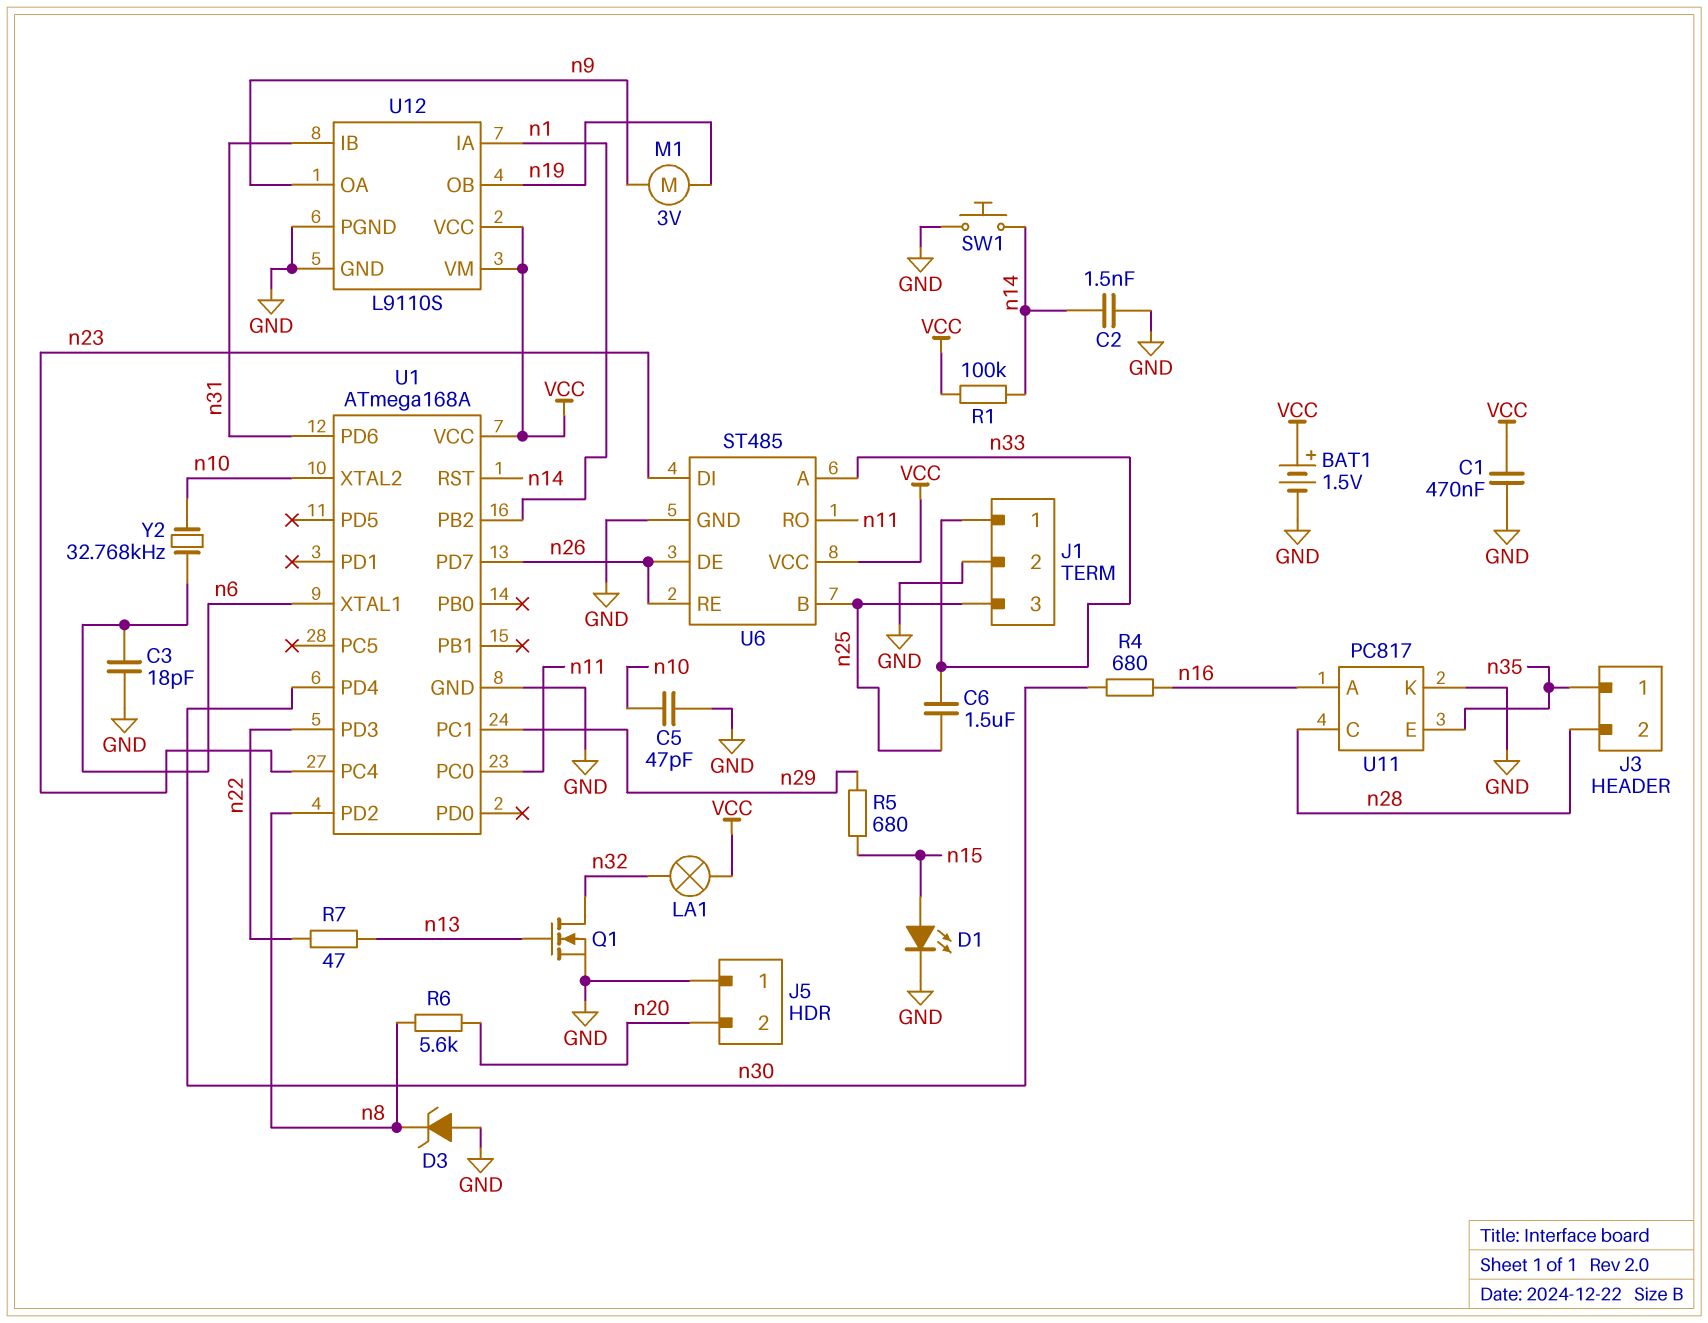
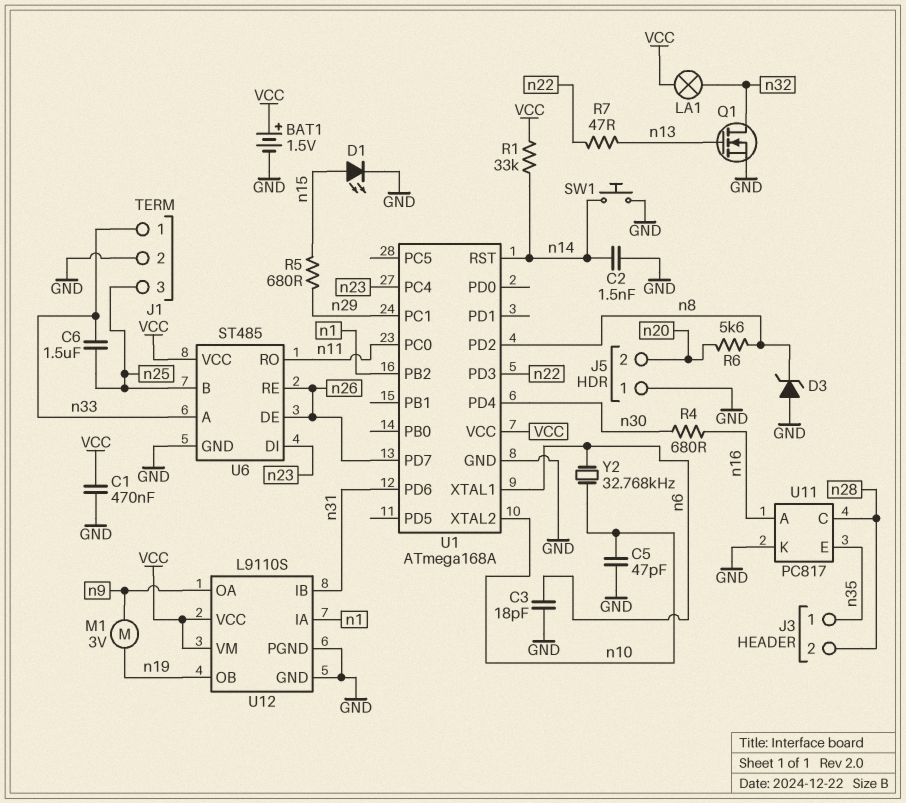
R1: 100k (VCC, n14) -> 33k (VCC, n14)

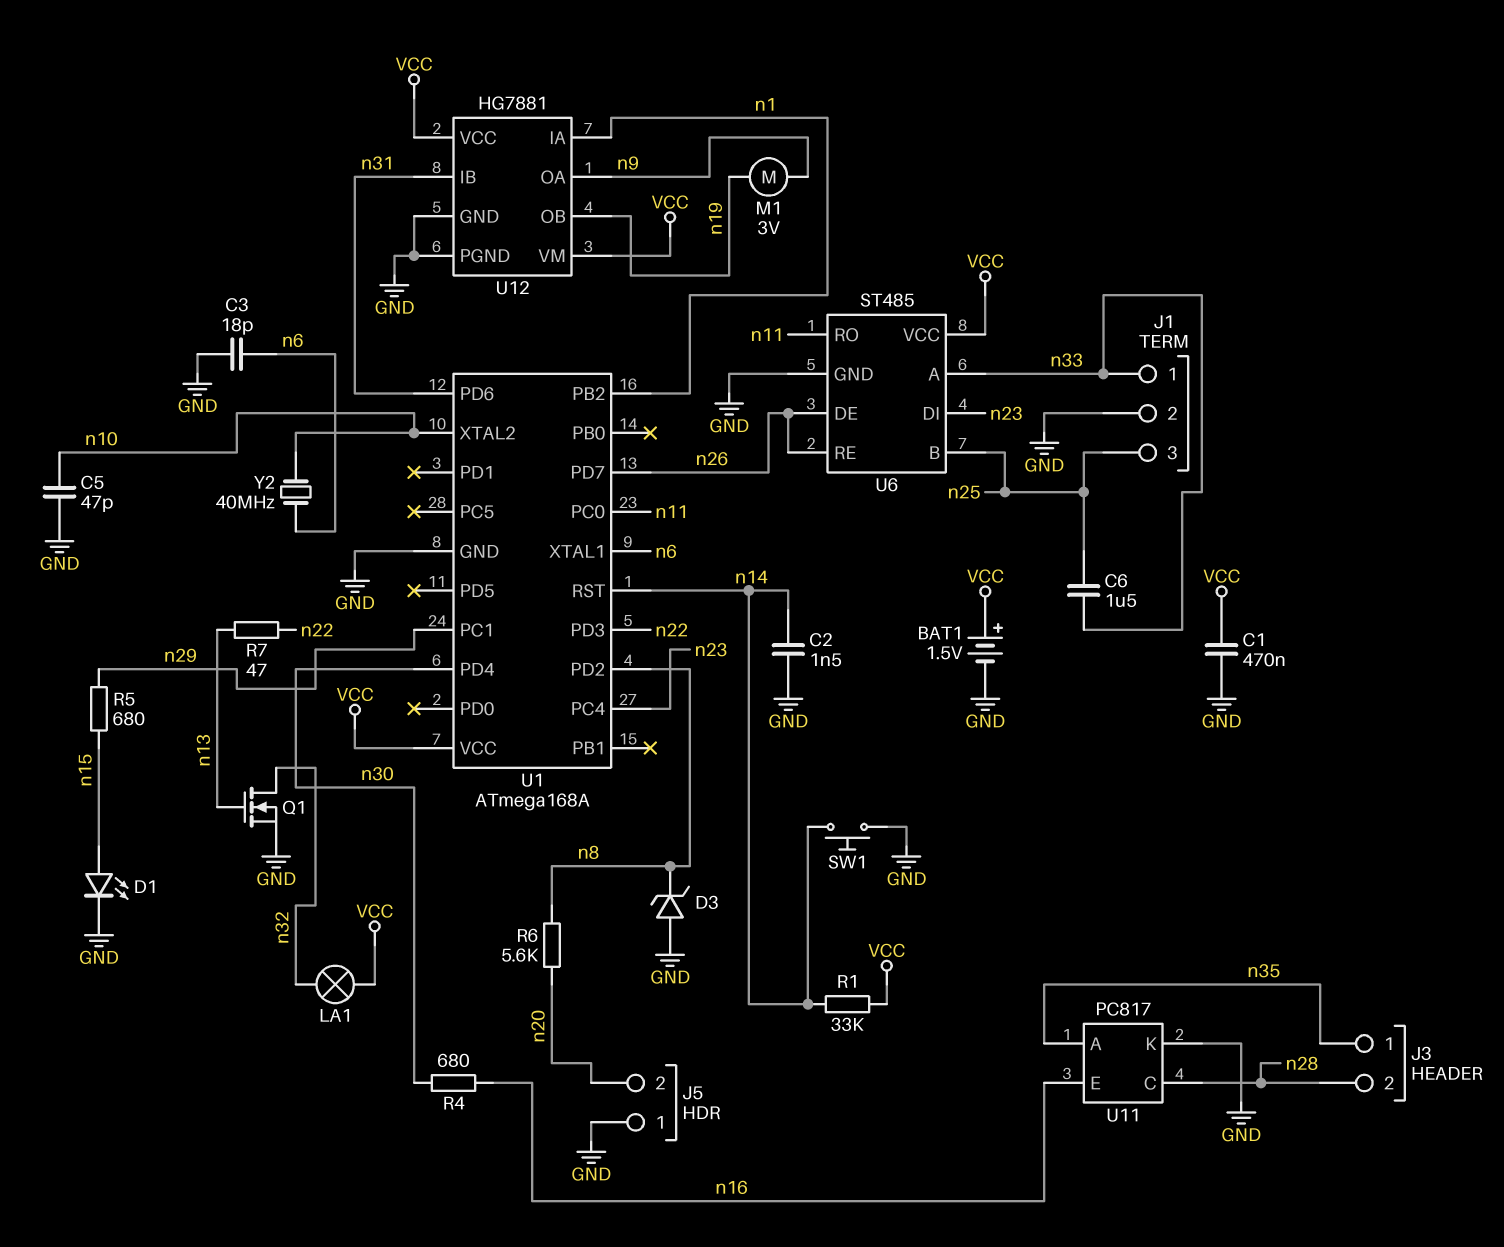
U11 pin A: n16 -> n35
U11 pin E: n35 -> n16
U12: L9110S -> HG7881
Y2: 32.768kHz (n6, n10) -> 40MHz (n6, n10)

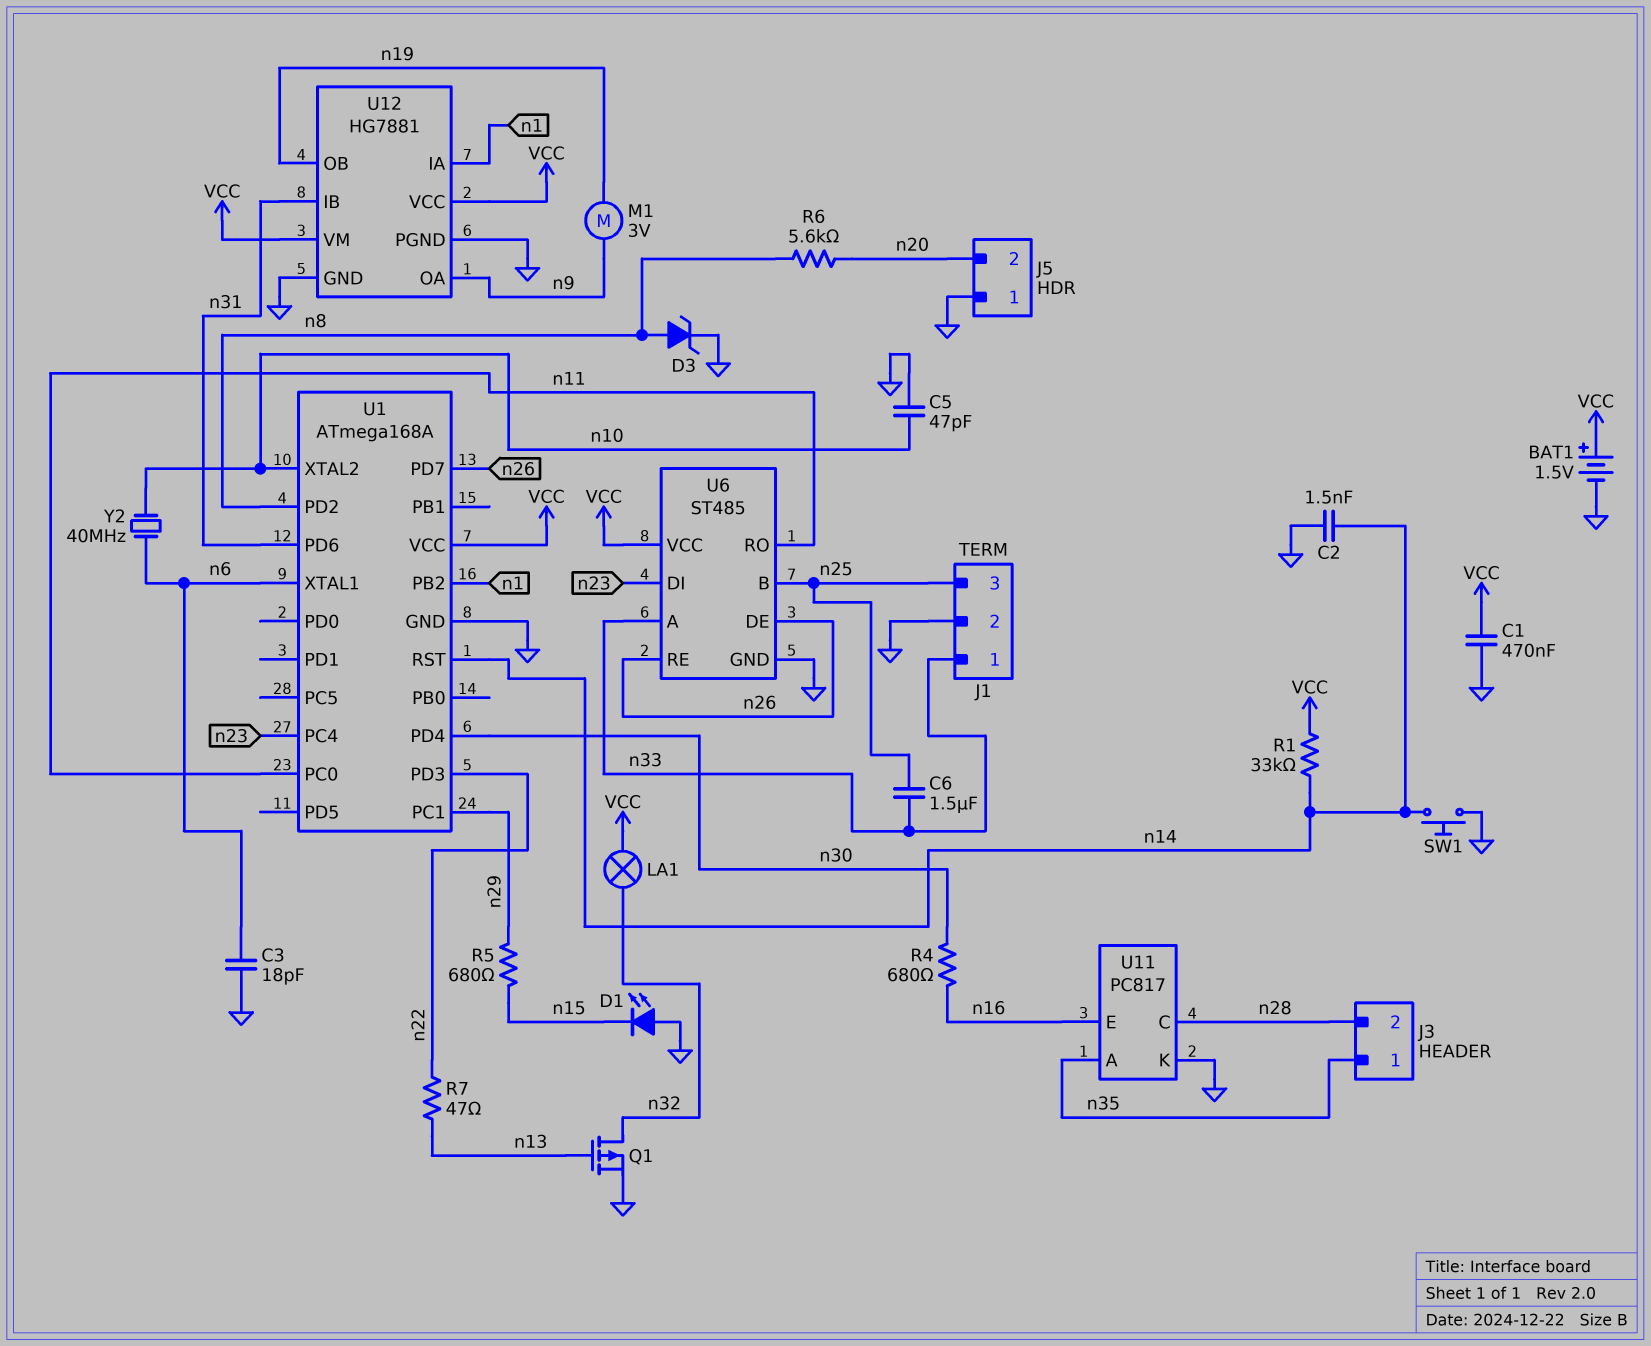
D1: LED (A n15, K GND) -> LED (A GND, K n15)
D3: zener (A GND, K n8) -> zener (A n8, K GND)
Q1: NMOS (G n13, D n32, S GND) -> PMOS (G n13, D n32, S GND)

